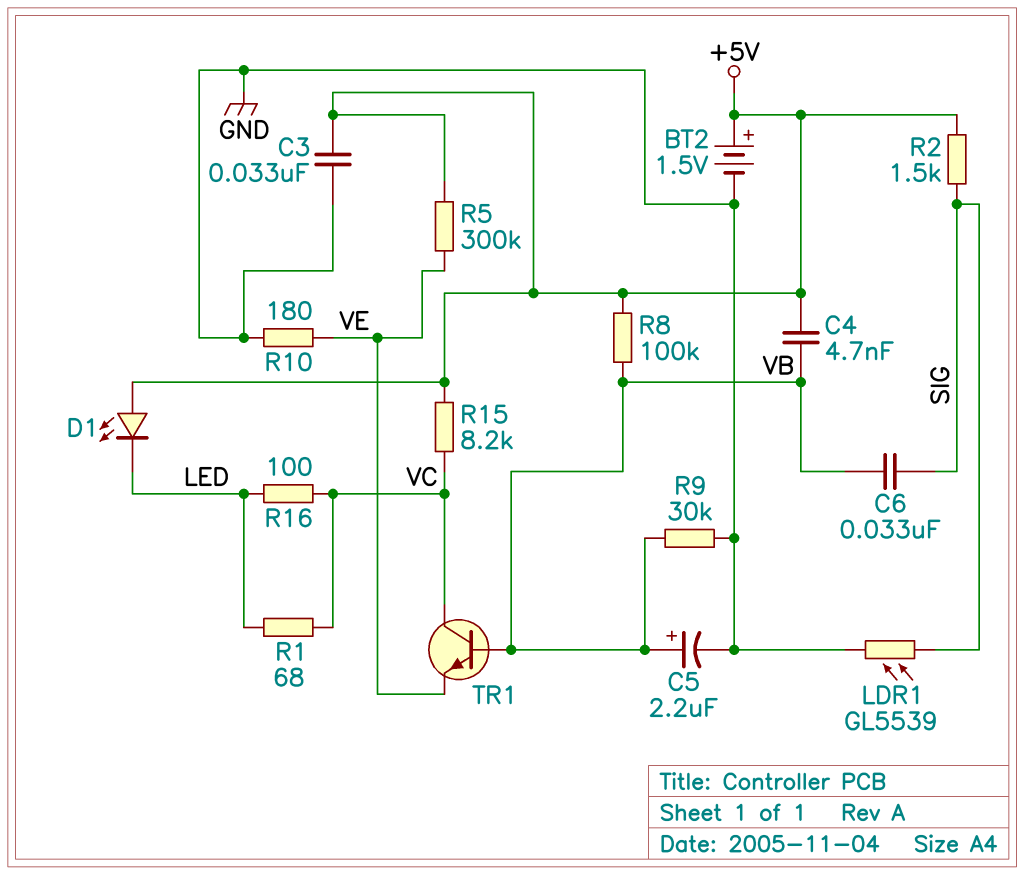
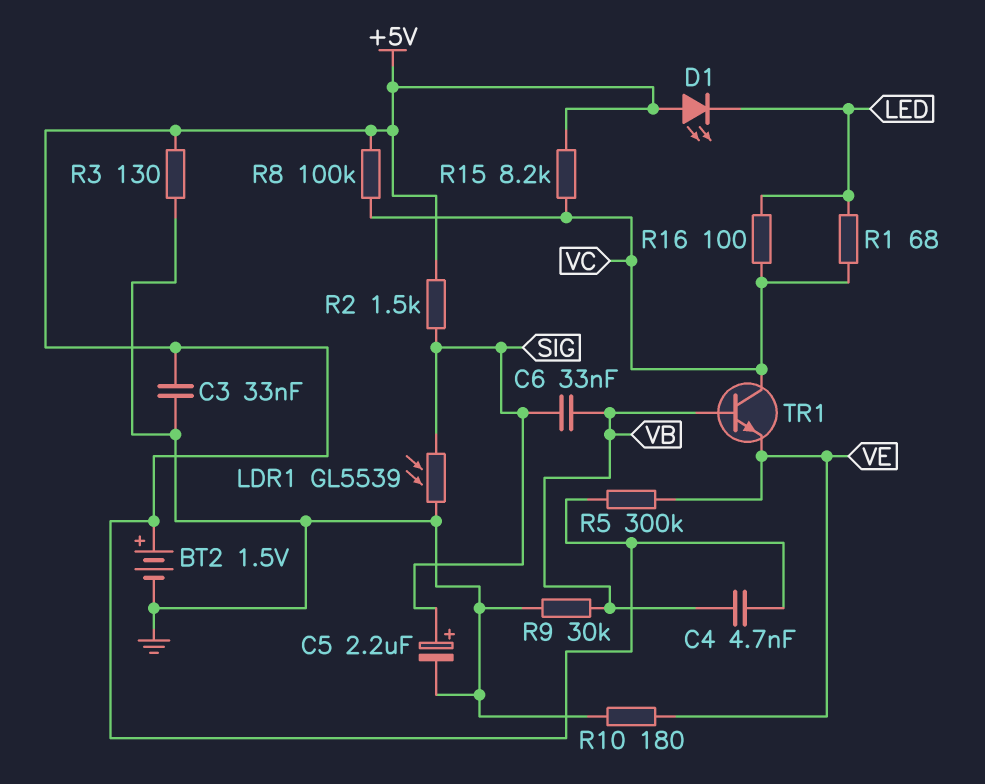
C5: 2.2uF (plus VB, minus GND) -> 2.2uF (plus SIG, minus GND)
R3: none -> 130 (+5V, GND)
R8: 100k (+5V, VB) -> 100k (+5V, VC)

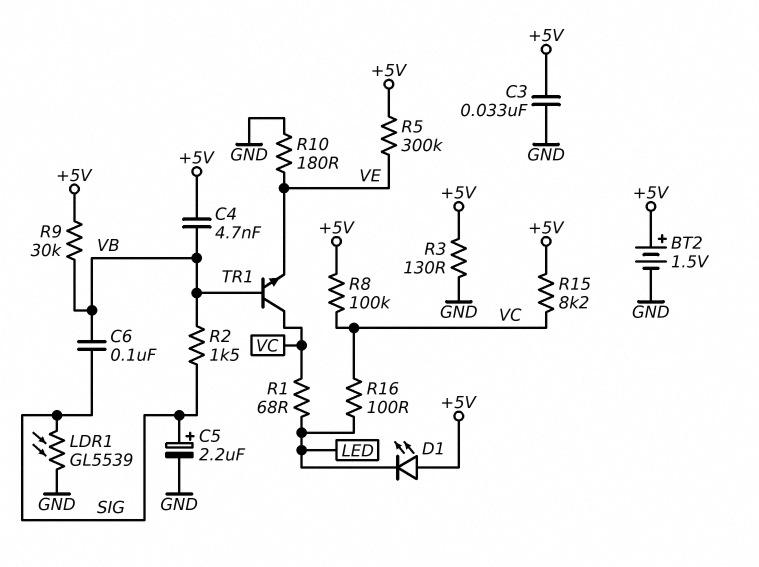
C6: 33nF (SIG, VB) -> 100nF (SIG, VB)
R2: 1.5k (+5V, SIG) -> 1.5k (SIG, VB)
R9: 30k (GND, VB) -> 30k (+5V, VB)

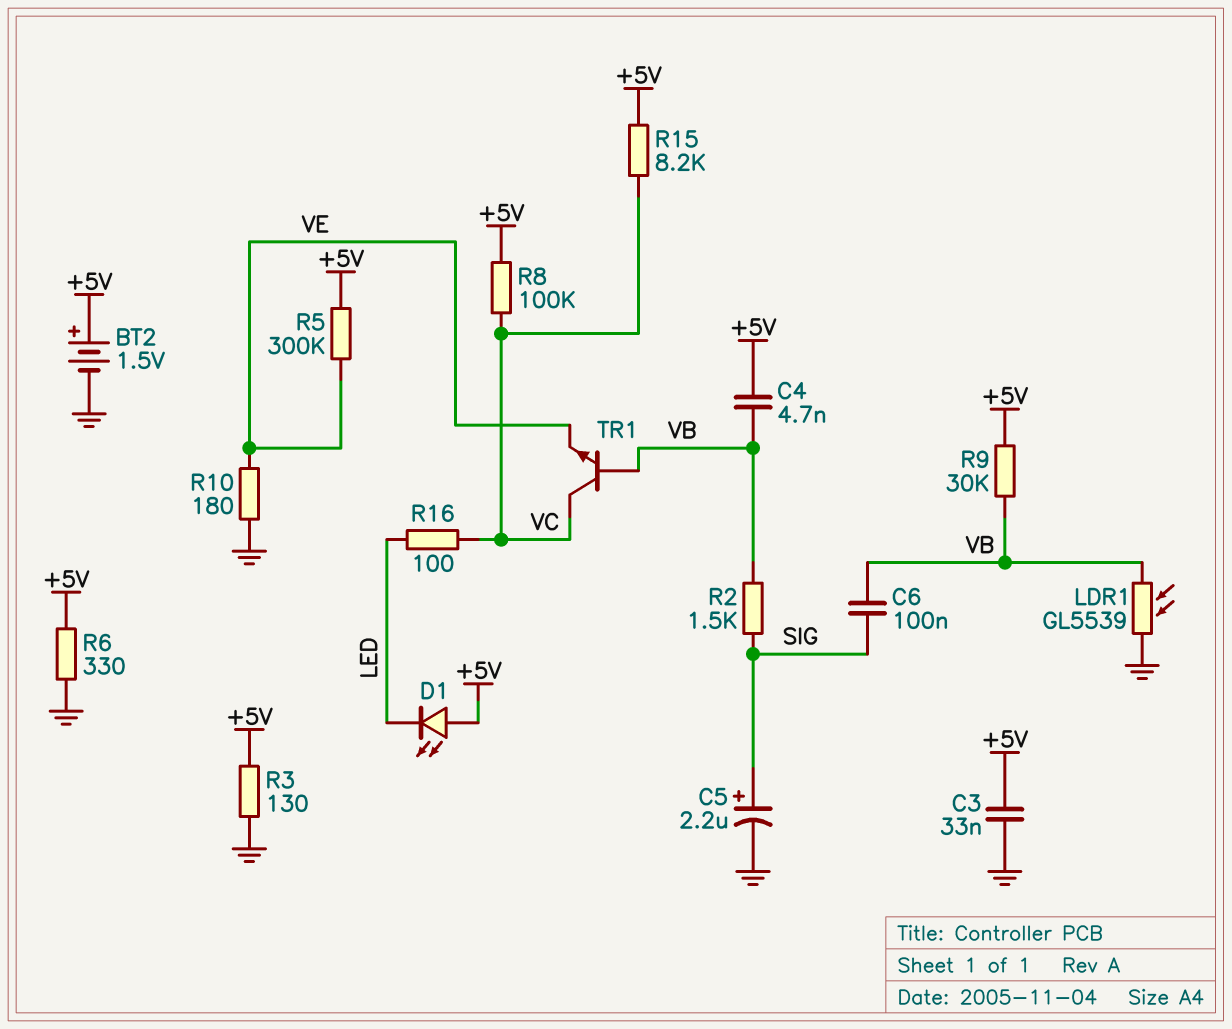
LDR1: GL5539 (GND, SIG) -> GL5539 (GND, VB)
R1: 68 (LED, VC) -> none
R6: none -> 330 (+5V, GND)

